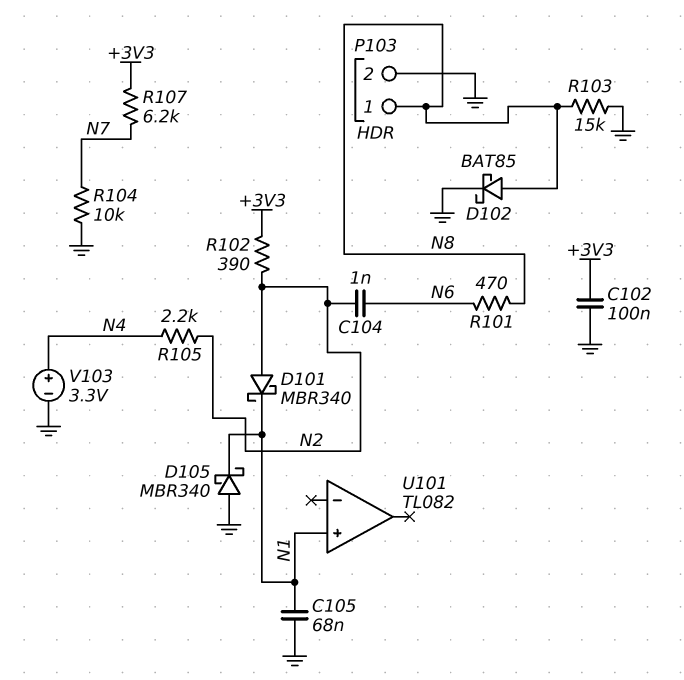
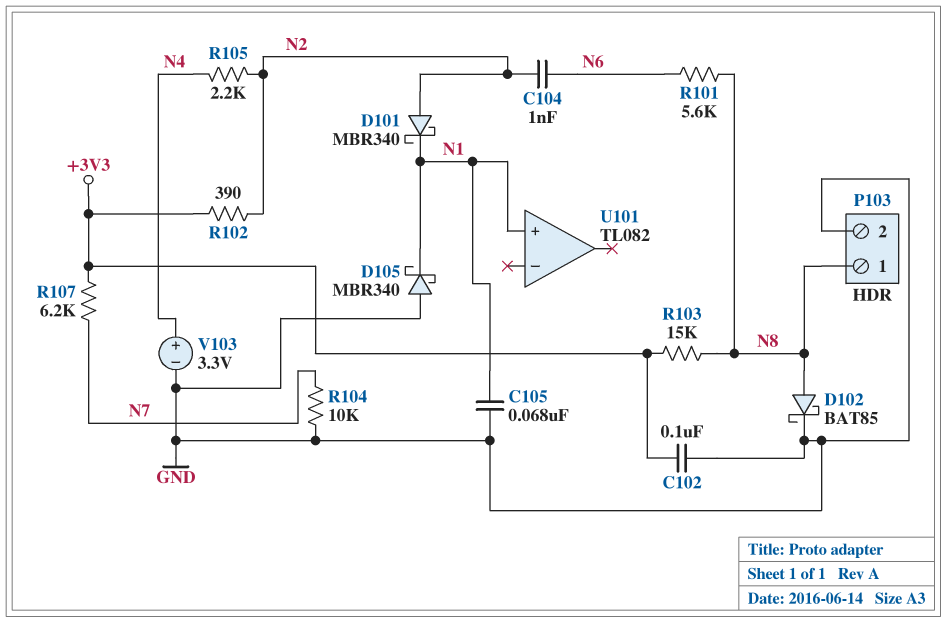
R101: 470 (N6, N8) -> 5.6k (N6, N8)
R103: 15k (GND, N8) -> 15k (+3V3, N8)

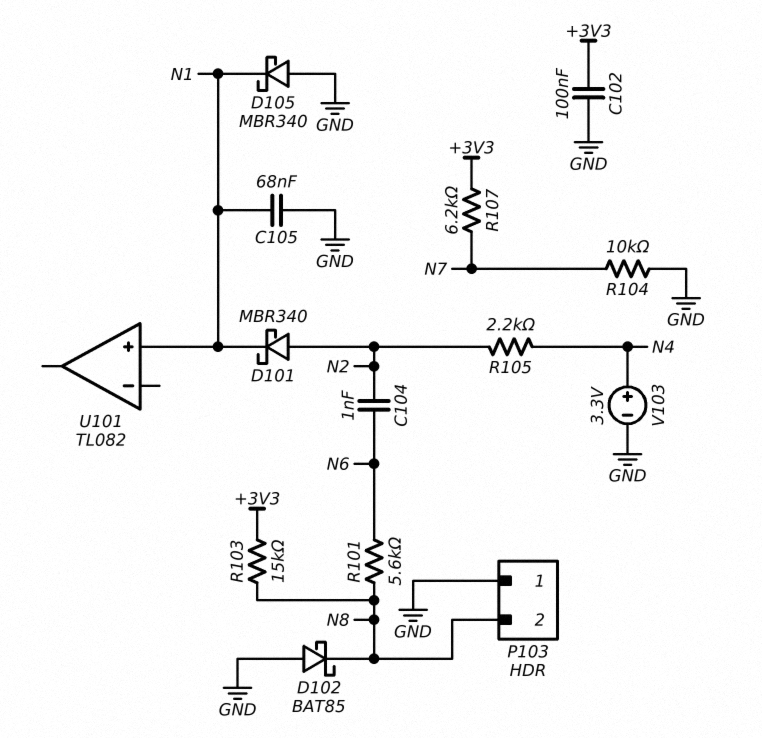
D102: schottky BAT85 (A N8, K GND) -> schottky BAT85 (A GND, K N8)
P103 pin 1: N8 -> GND
P103 pin 2: GND -> N8
R102: 390 (+3V3, N2) -> none

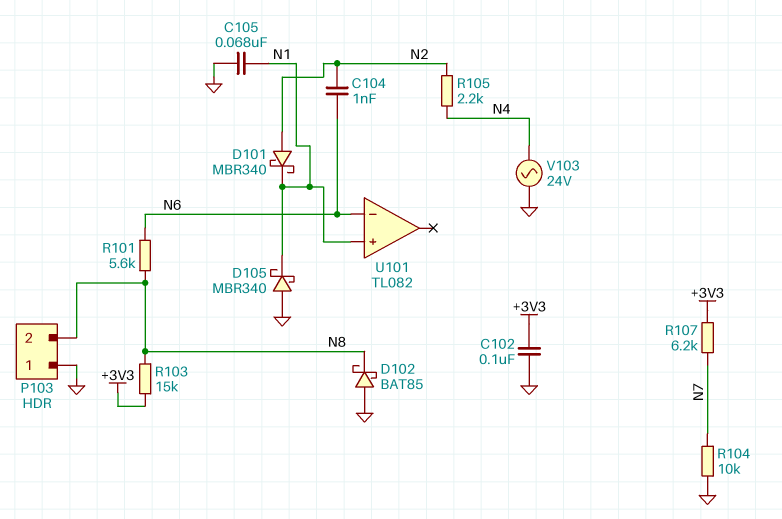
U101 pin in-: none -> N6
V103: 3.3V (plus N4, minus GND) -> AC 24V (GND, N4)

